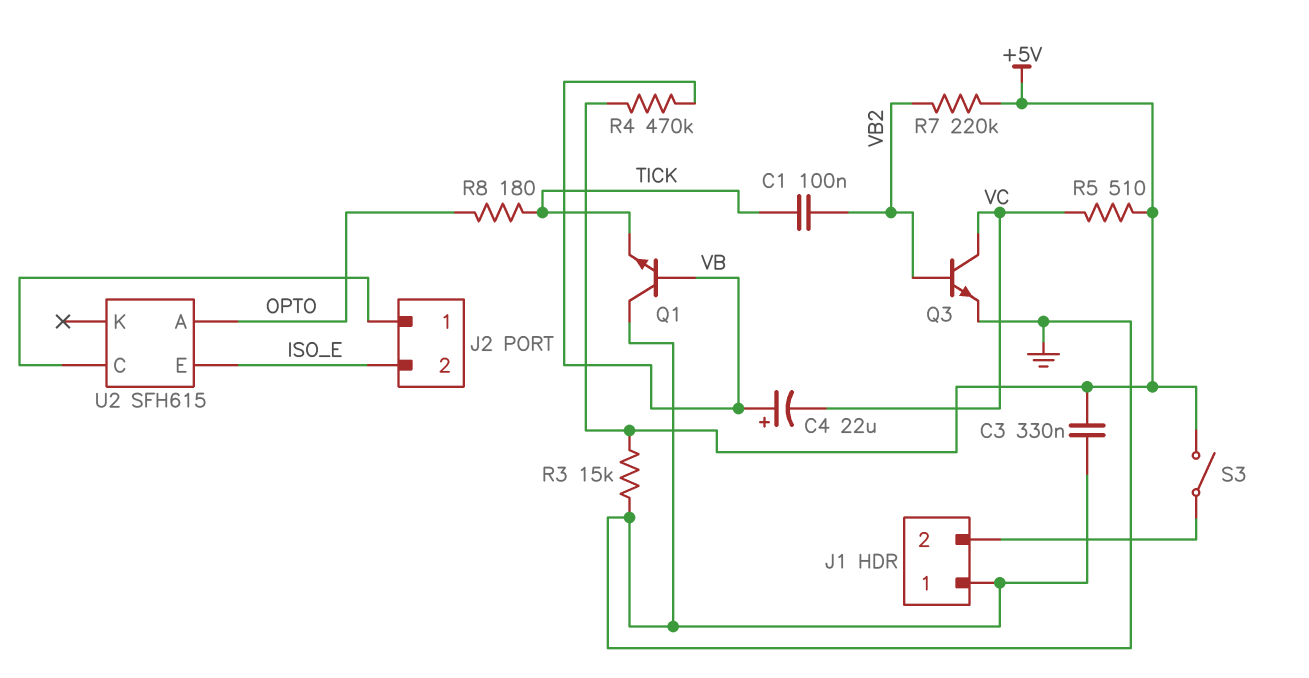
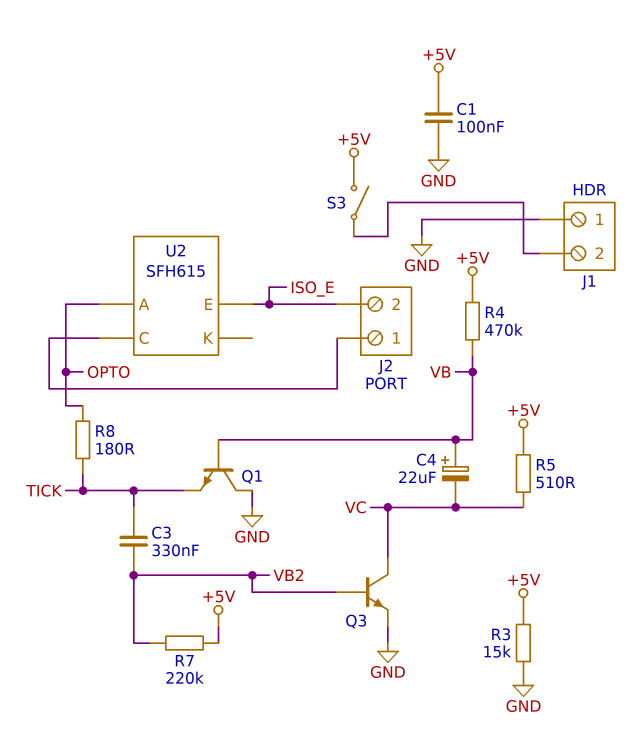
C1: 100nF (TICK, VB2) -> 100nF (+5V, GND)
C3: 330nF (+5V, GND) -> 330nF (TICK, VB2)

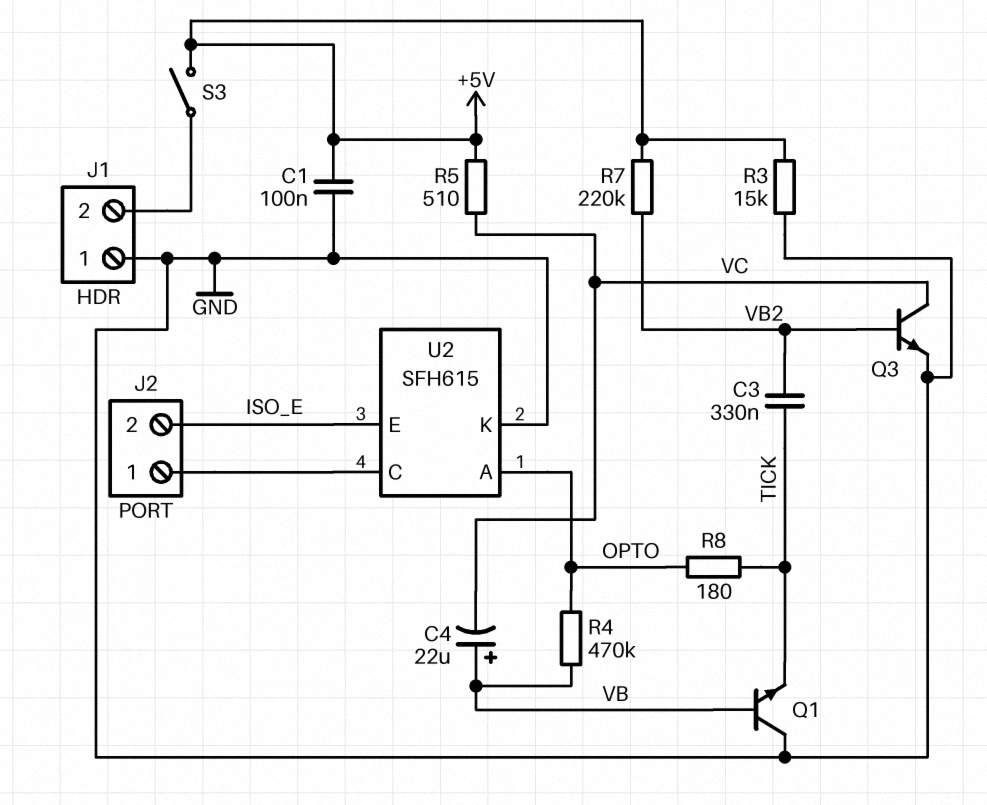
R4: 470k (+5V, VB) -> 470k (OPTO, VB)
U2 pin K: none -> GND

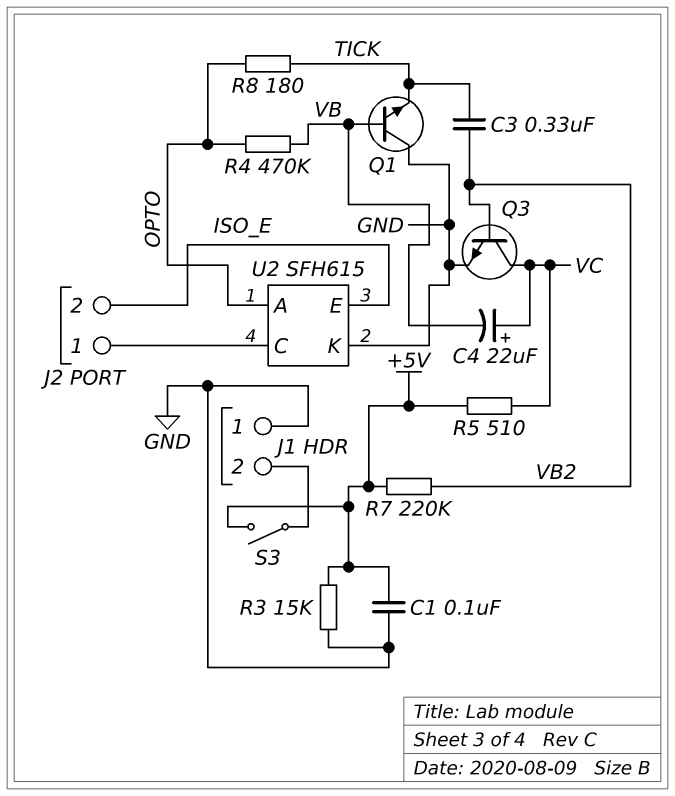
C4: 22uF (plus VB, minus VC) -> 22uF (plus VC, minus VB)

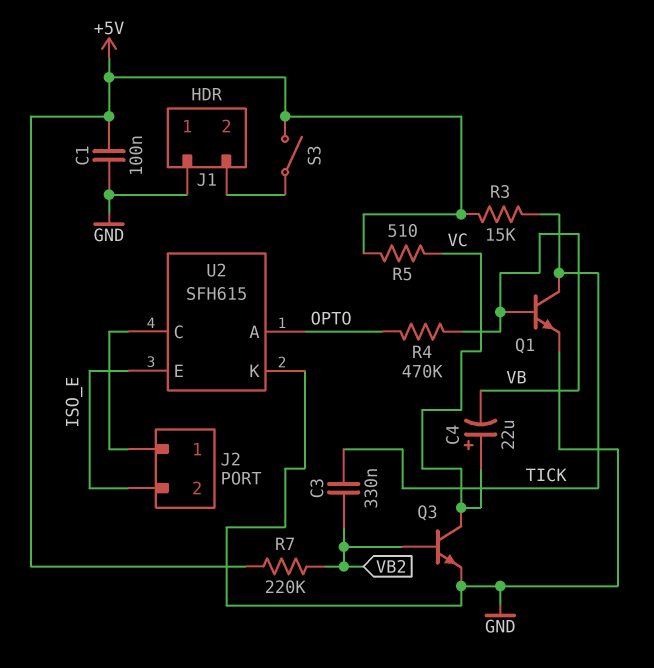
Q1: NPN (B VB, C GND, E TICK) -> NPN (B VB, C TICK, E GND)
R3: 15k (+5V, GND) -> 15k (+5V, TICK)
R8: 180 (OPTO, TICK) -> none

